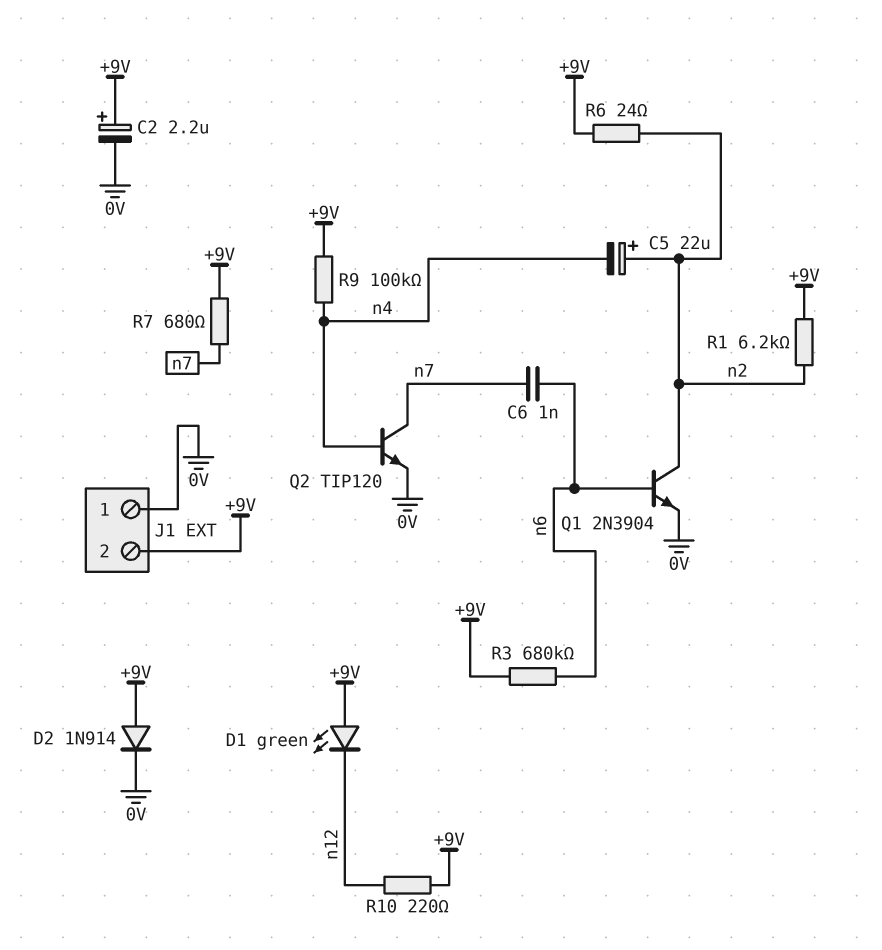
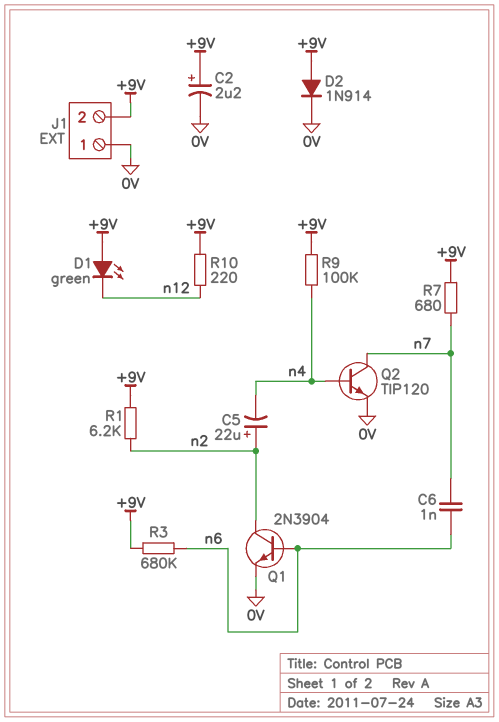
R6: 24 (+9V, n2) -> none

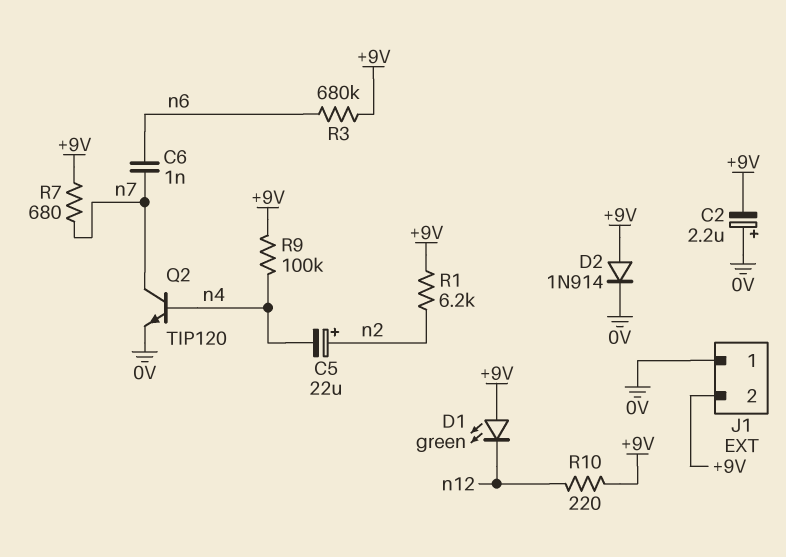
C2: 2.2uF (plus +9V, minus 0V) -> 2.2uF (plus 0V, minus +9V)
Q1: NPN 2N3904 (B n6, C n2, E 0V) -> none

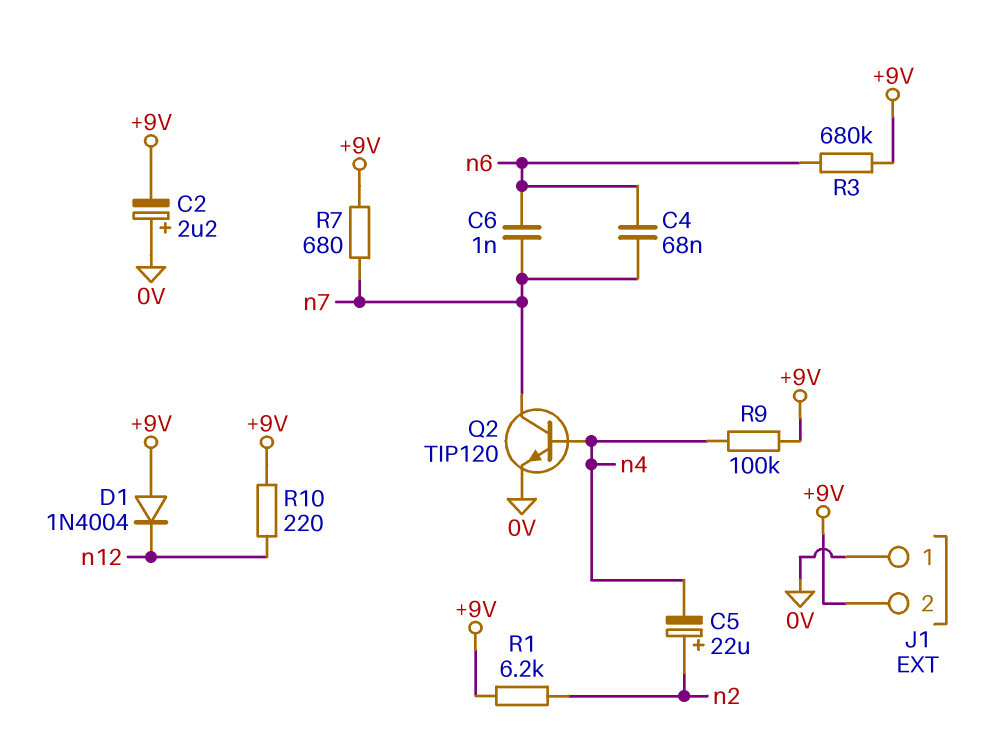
C4: none -> 68nF (n6, n7)
D1: LED green (A +9V, K n12) -> diode 1N4004 (A +9V, K n12)
D2: diode 1N914 (A +9V, K 0V) -> none

